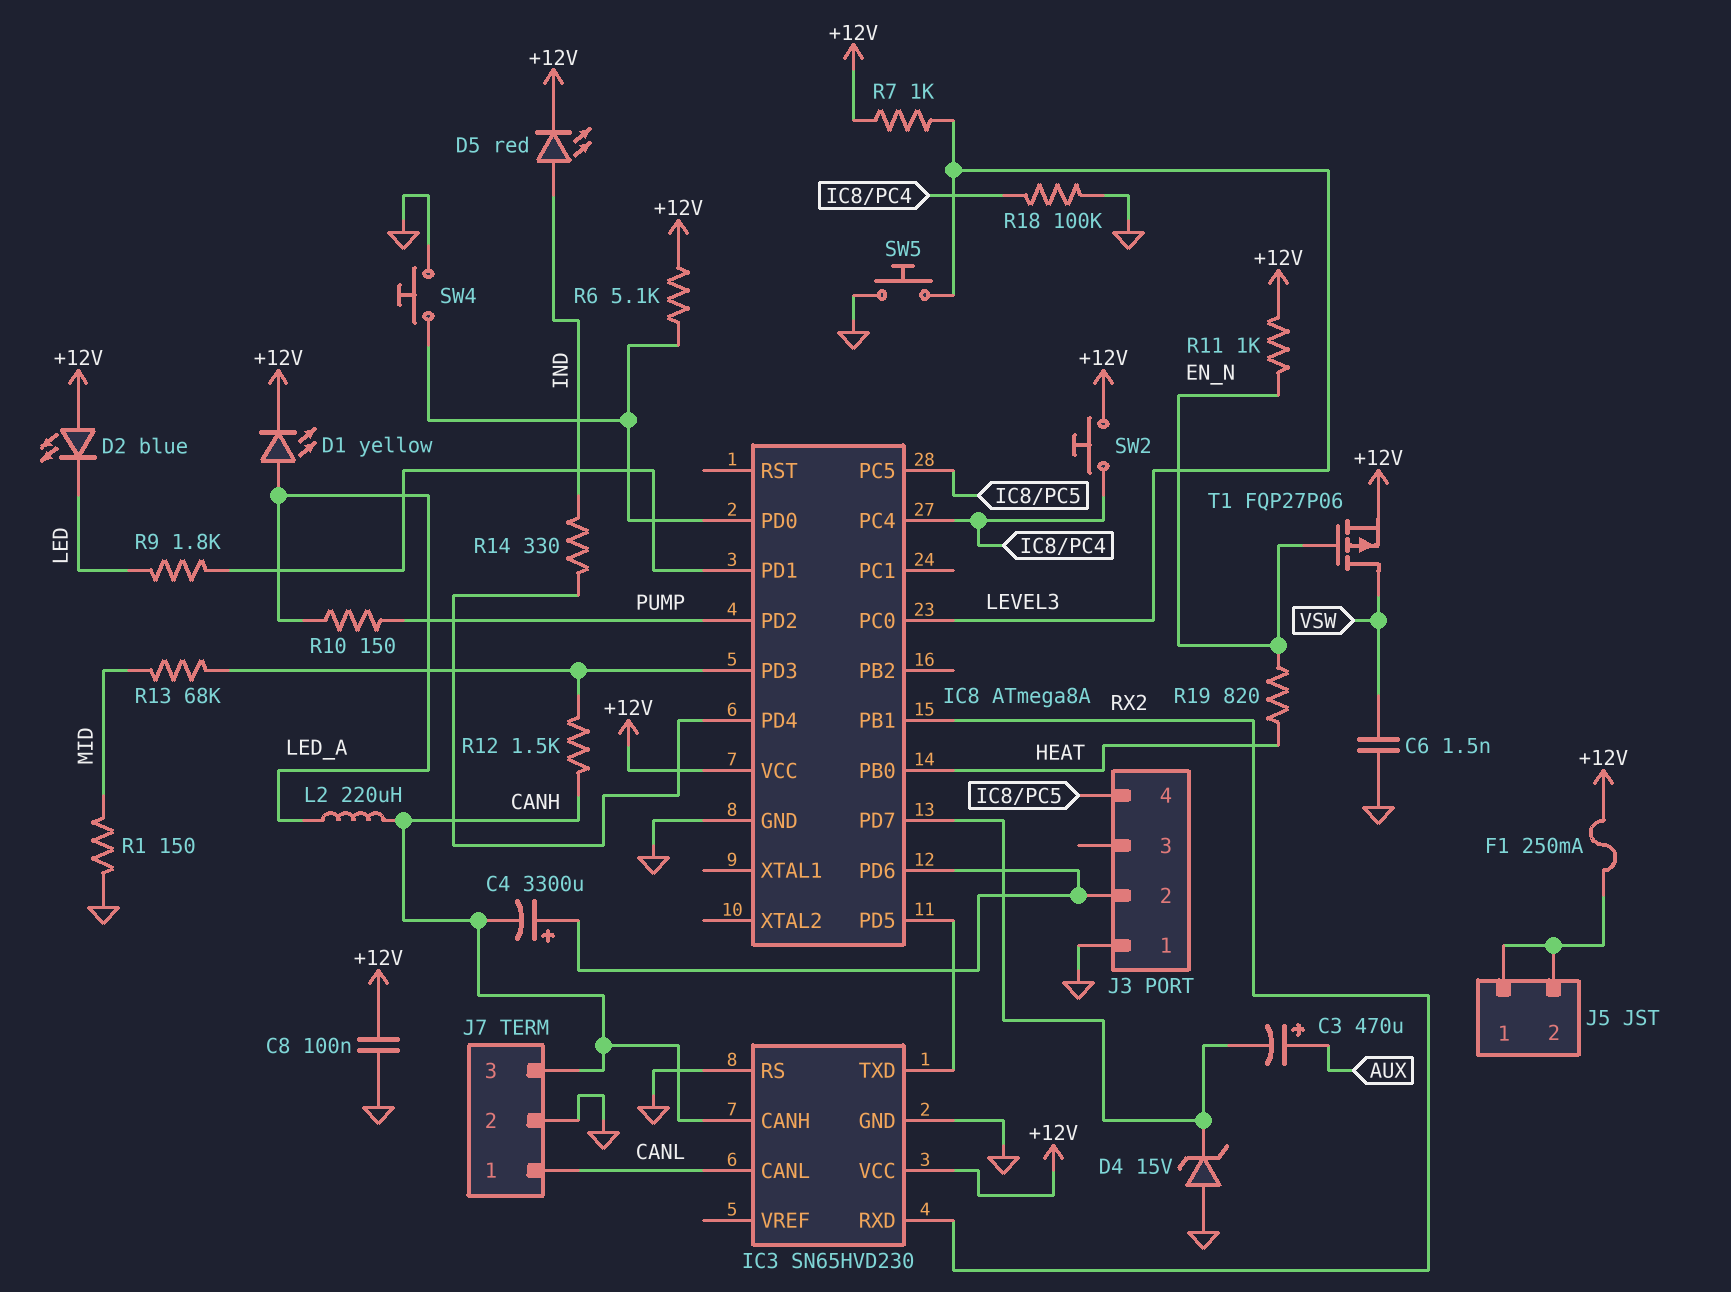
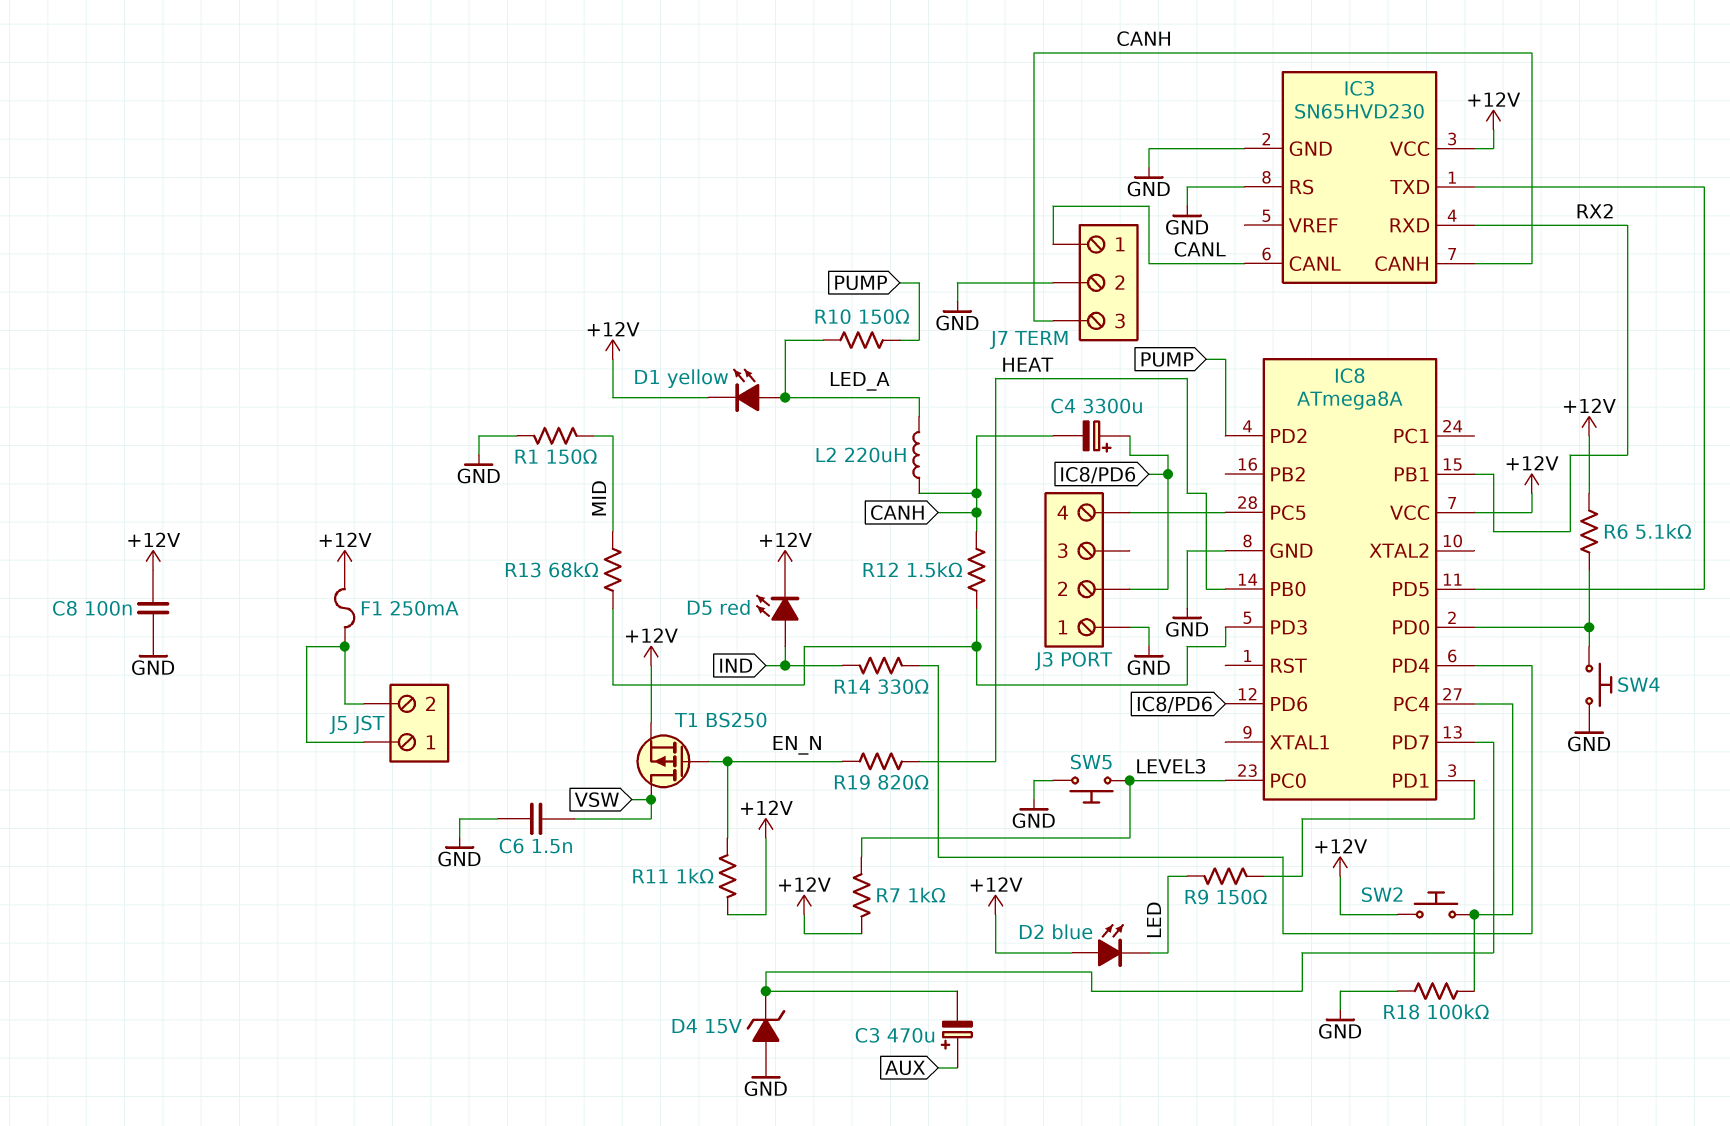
R9: 1.8k (IC8/PD1, LED) -> 150 (IC8/PD1, LED)
T1: PMOS FQP27P06 (G EN_N, D VSW, S +12V) -> PMOS BS250 (G EN_N, D VSW, S +12V)

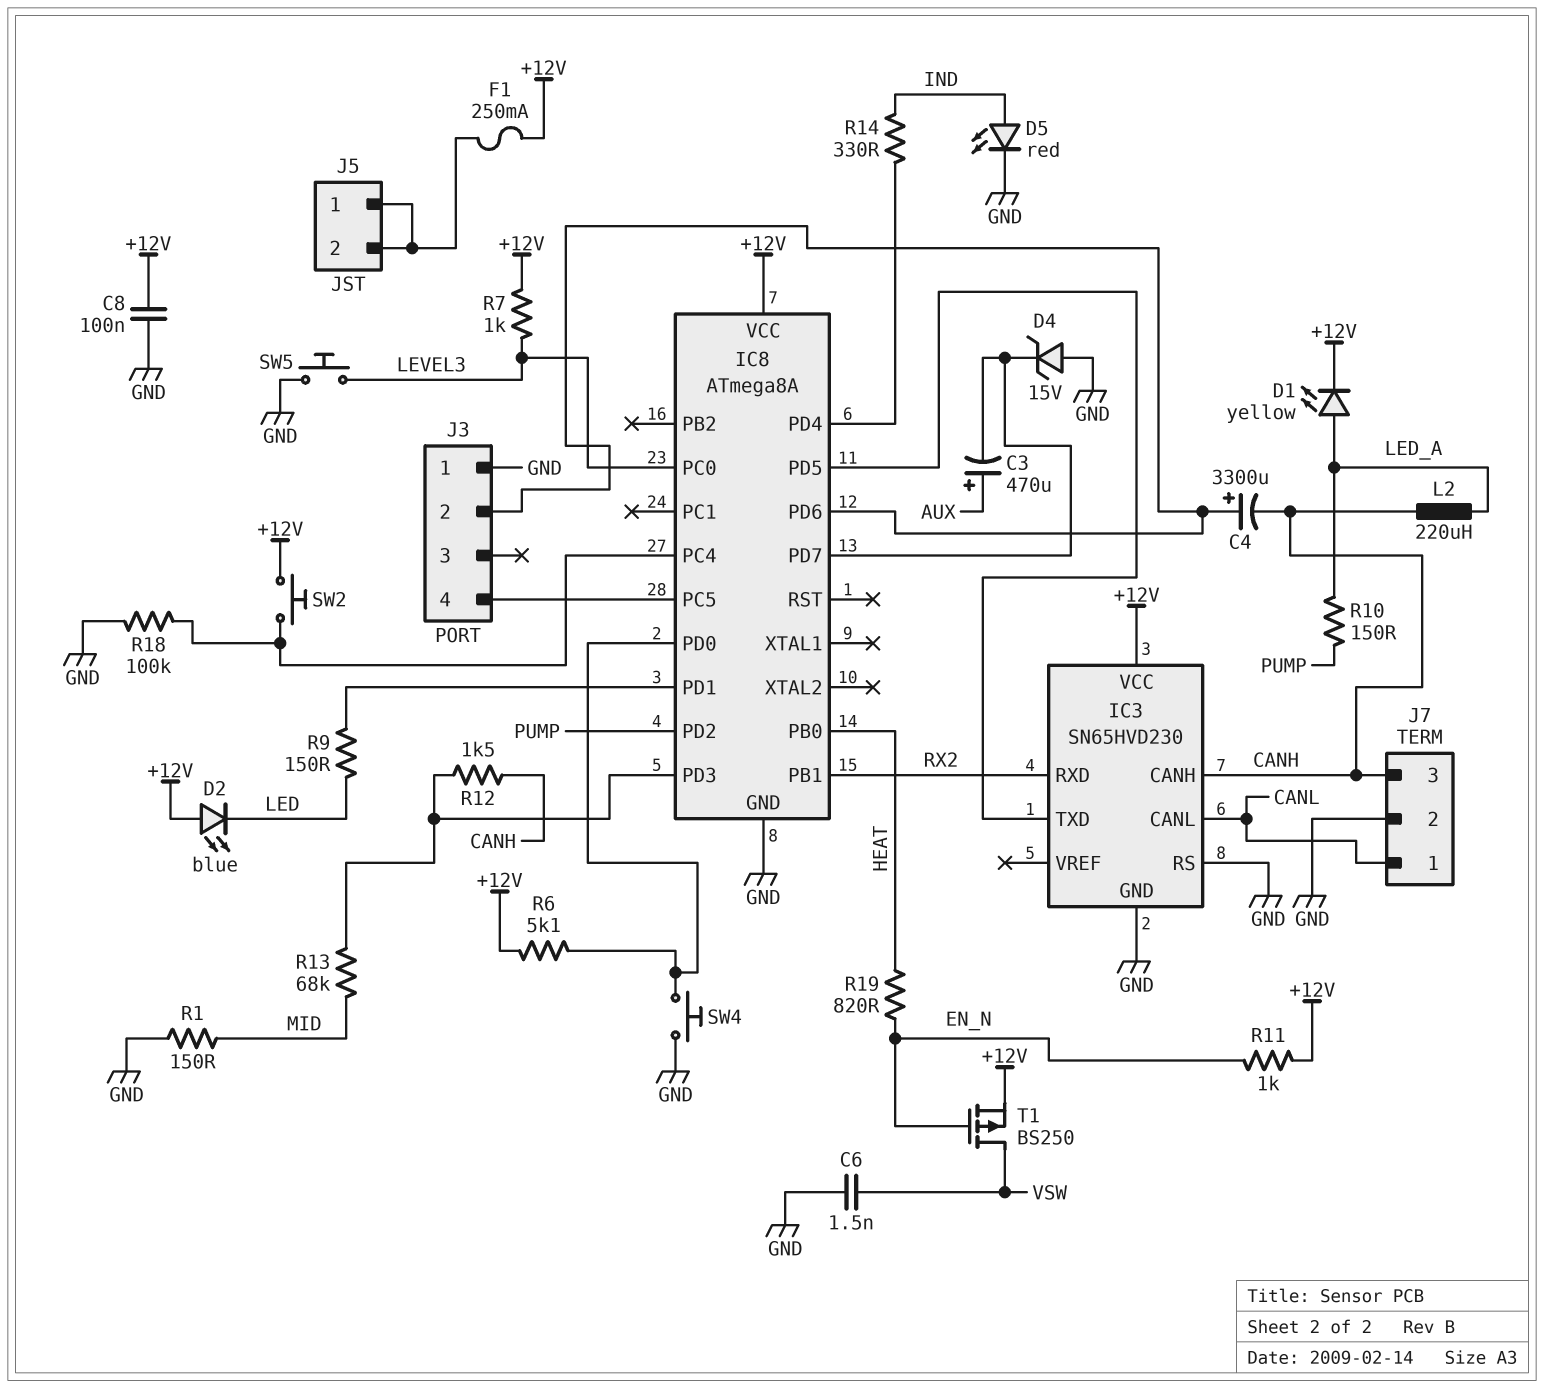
D5: LED red (A IND, K +12V) -> LED red (A IND, K GND)

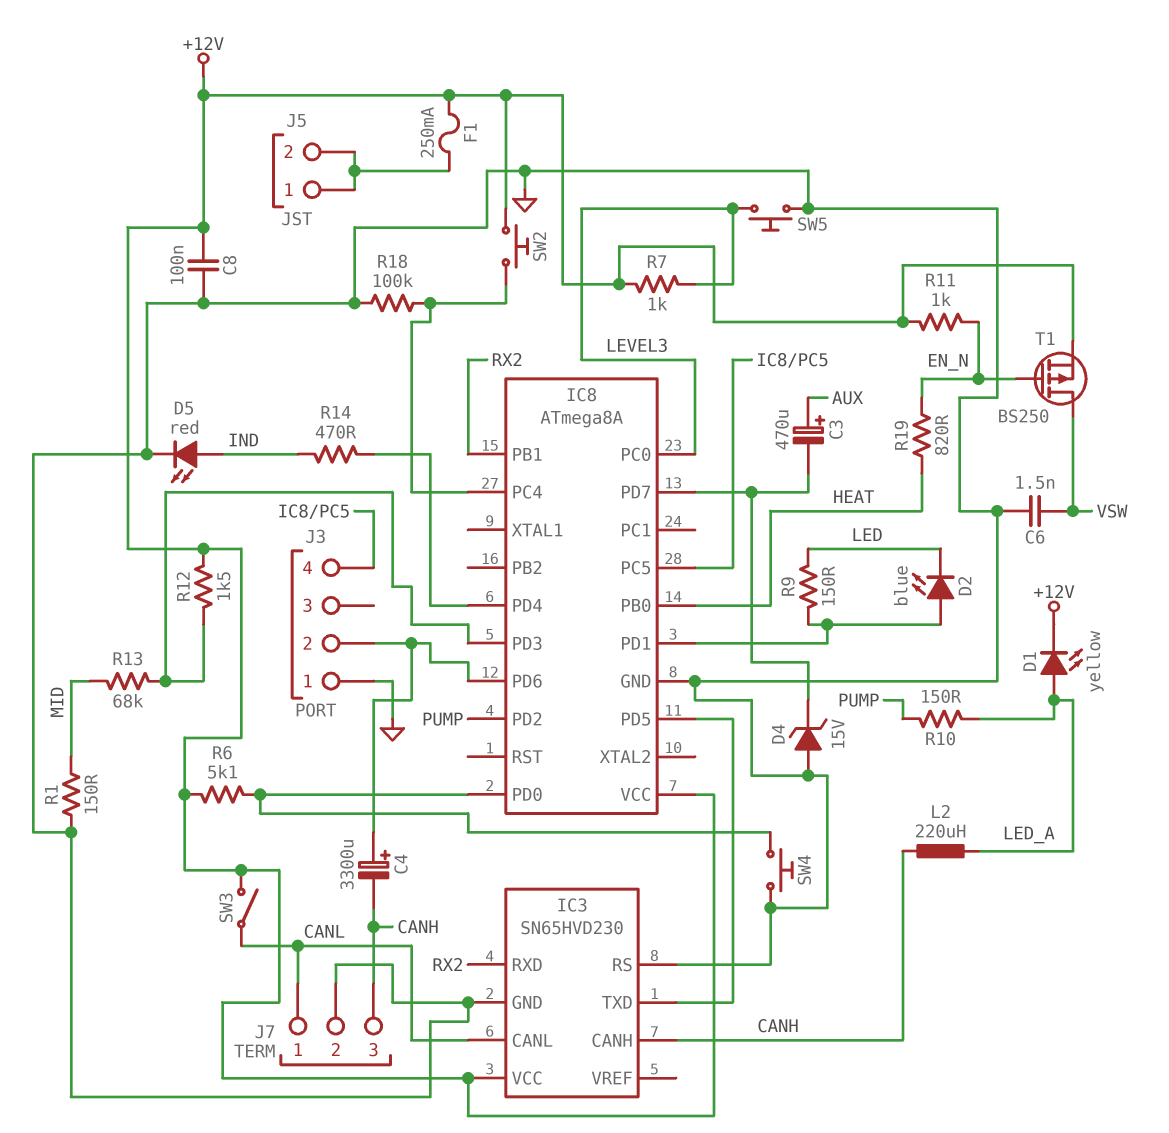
D2: LED blue (A +12V, K LED) -> LED blue (A IC8/PD1, K LED)
R12: 1.5k (CANH, IC8/PD3) -> 1.5k (+12V, IC8/PD3)
R14: 330 (IC8/PD4, IND) -> 470 (IC8/PD4, IND)
SW3: none -> switch (+12V, CANL)

